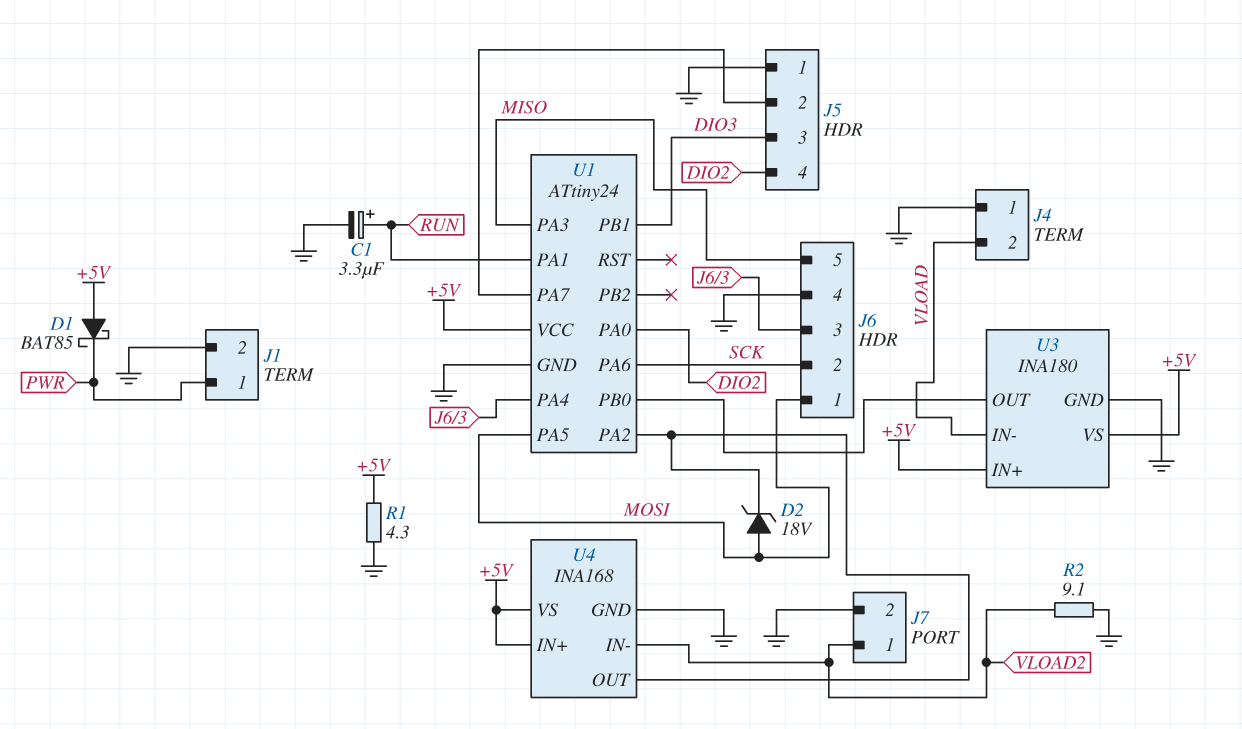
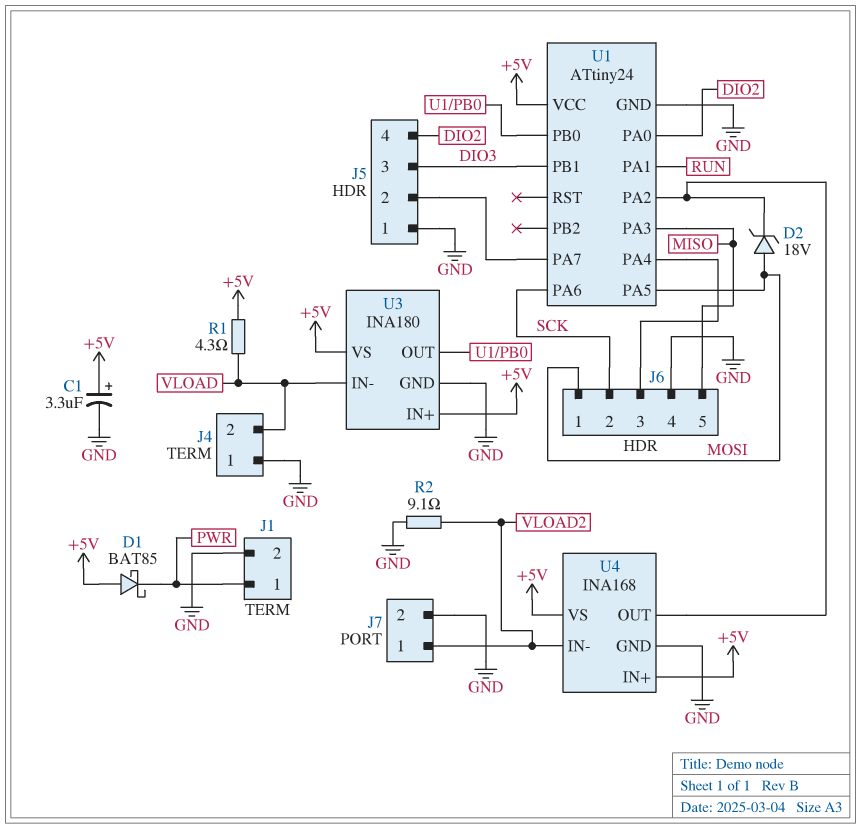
C1: 3.3uF (plus RUN, minus GND) -> 3.3uF (plus +5V, minus GND)
R1: 4.3 (+5V, GND) -> 4.3 (+5V, VLOAD)

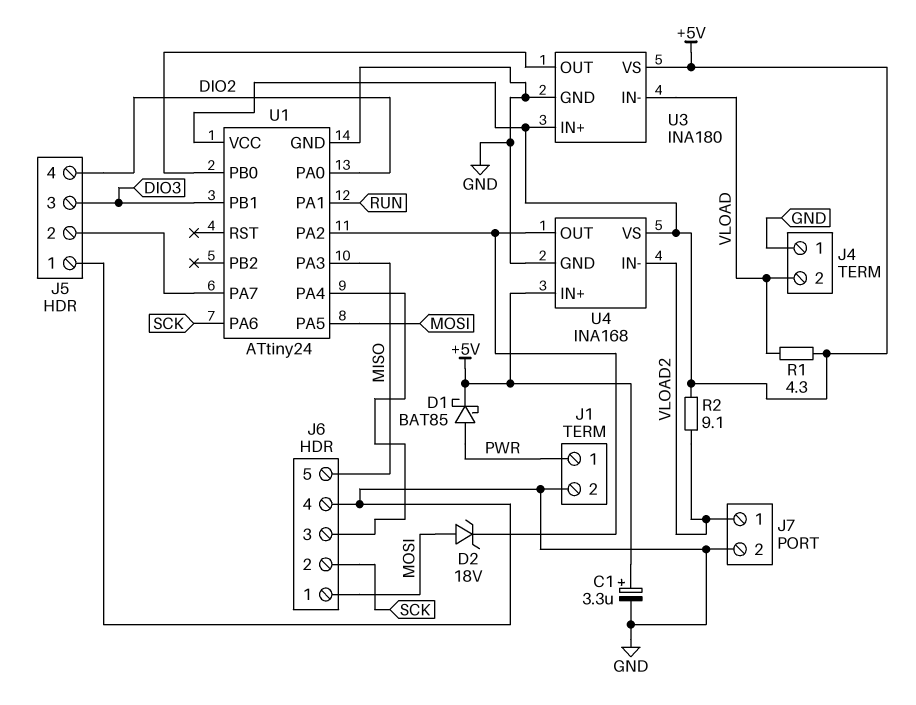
D1: schottky BAT85 (A +5V, K PWR) -> schottky BAT85 (A PWR, K +5V)
R2: 9.1 (GND, VLOAD2) -> 9.1 (+5V, VLOAD2)

